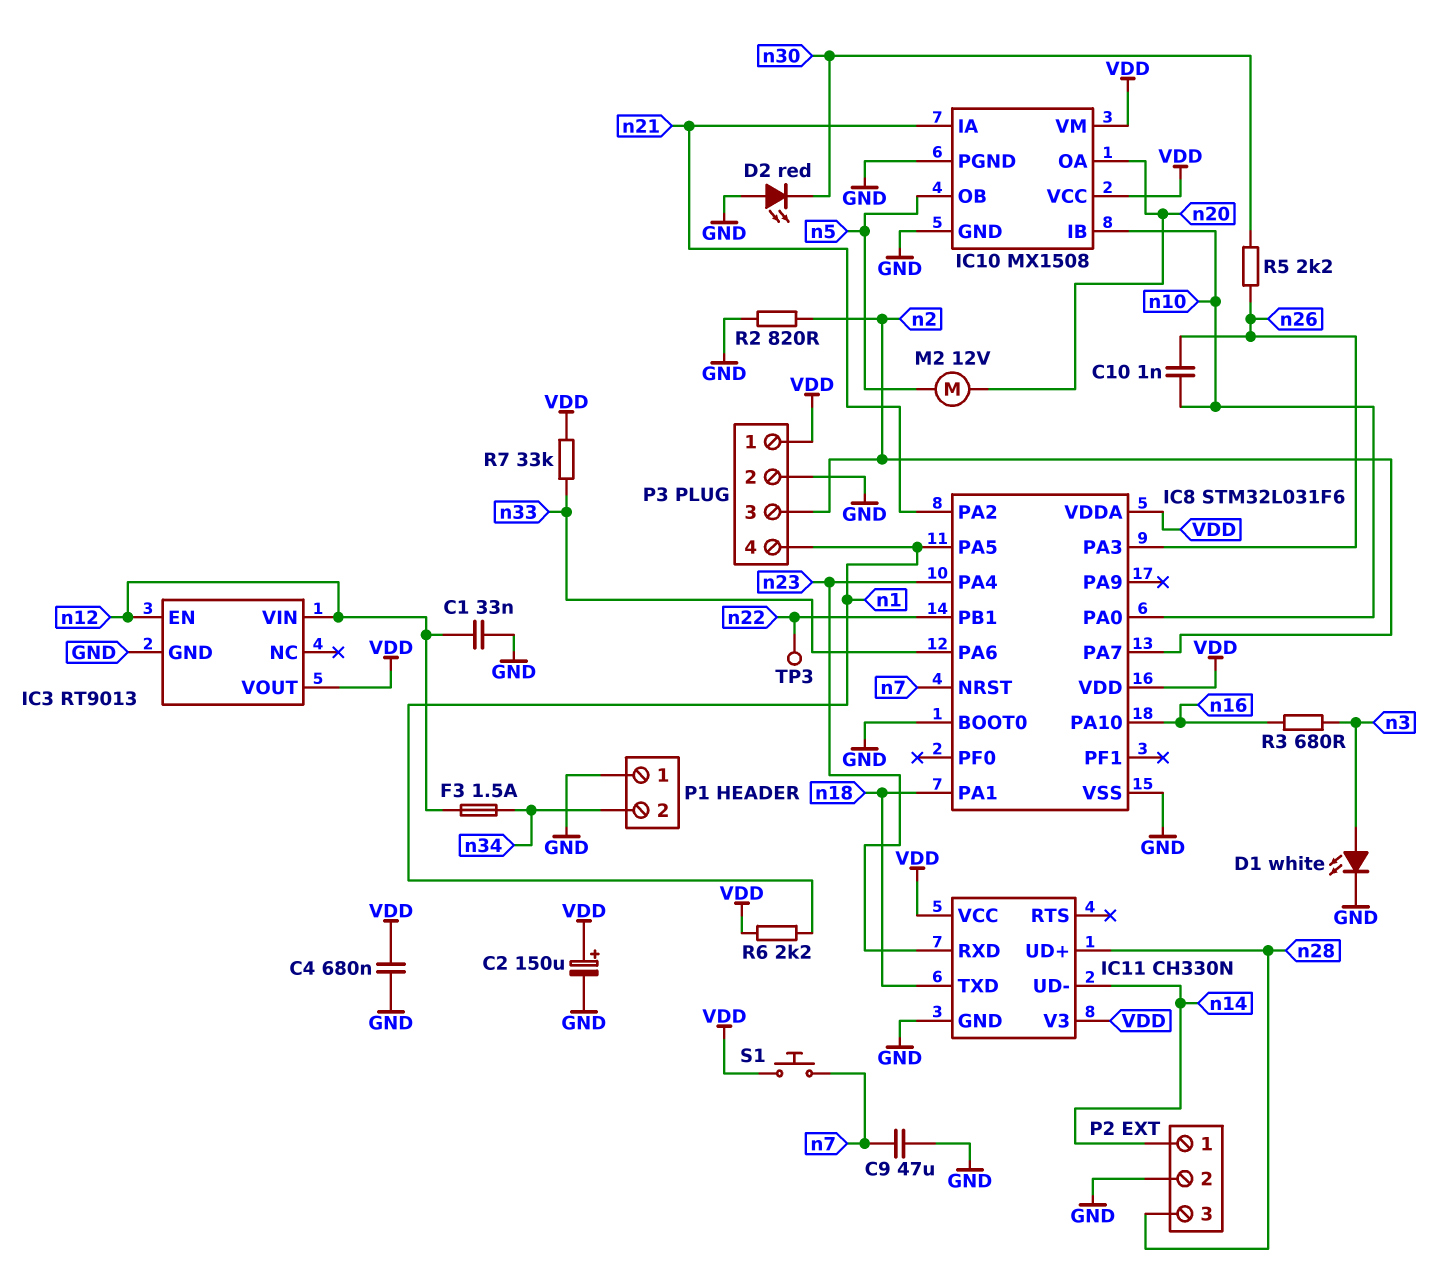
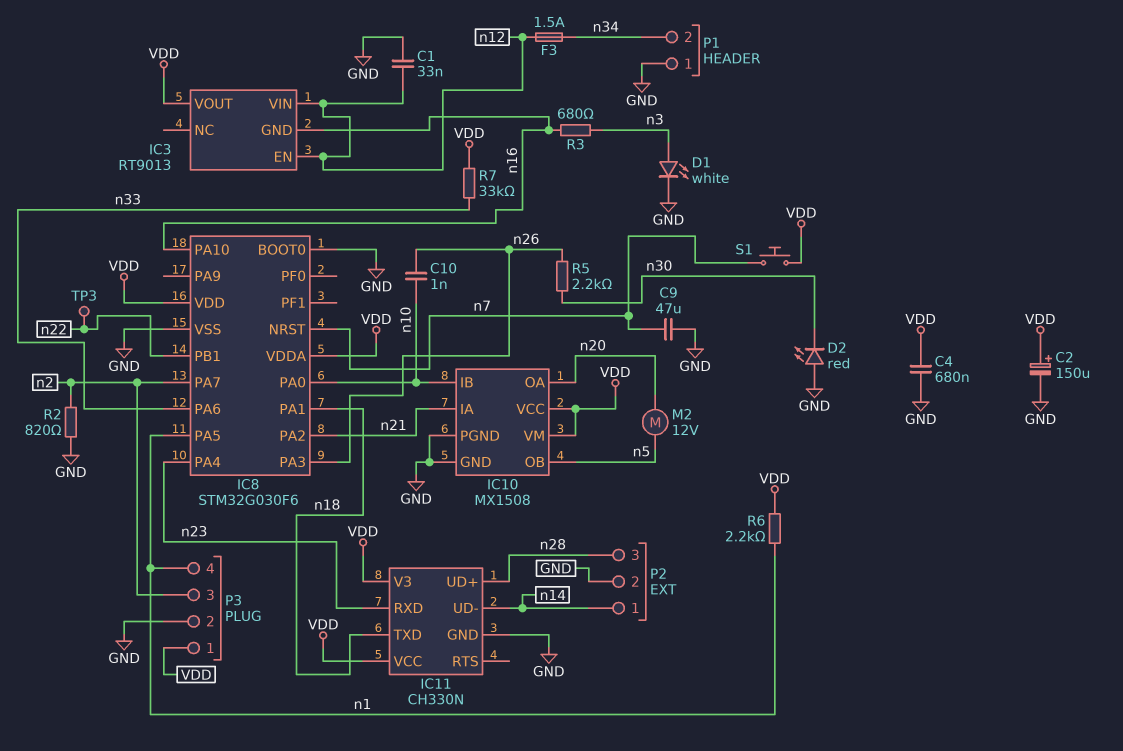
IC3 pin GND: GND -> n16
IC8: STM32L031F6 -> STM32G030F6

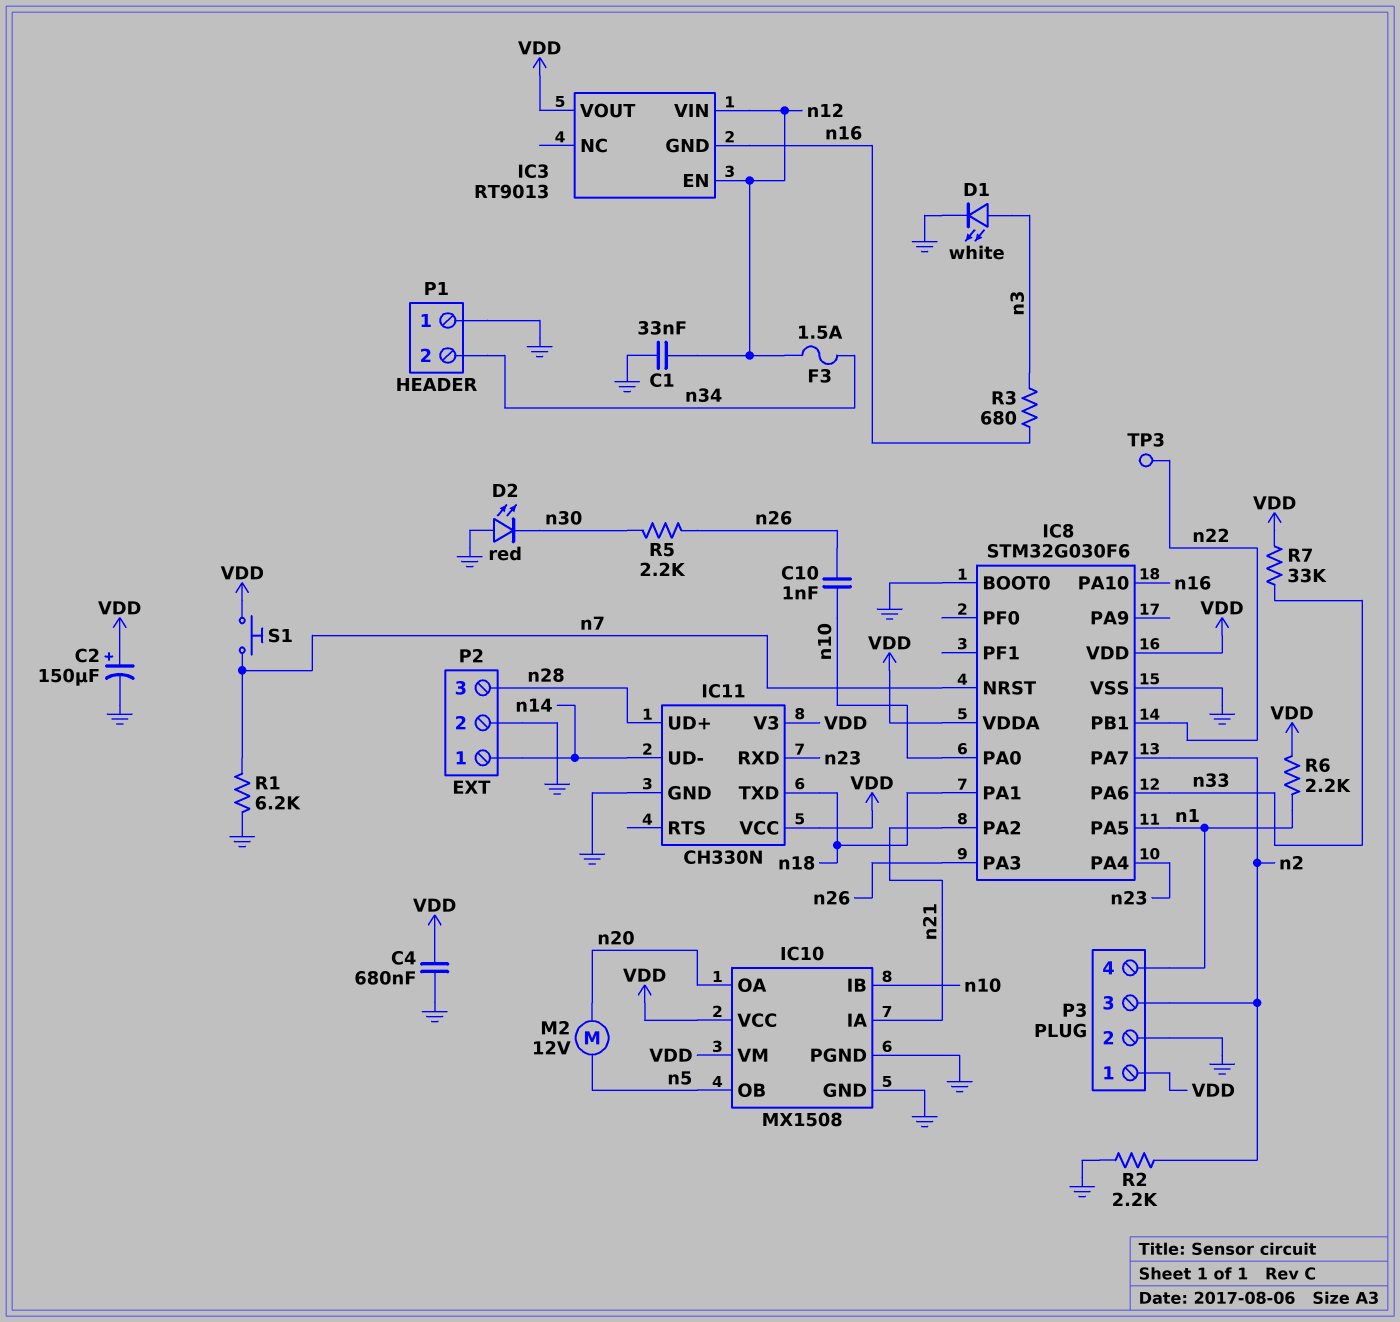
C9: 47uF (GND, n7) -> none
R1: none -> 6.2k (GND, n7)
R2: 820 (GND, n2) -> 2.2k (GND, n2)

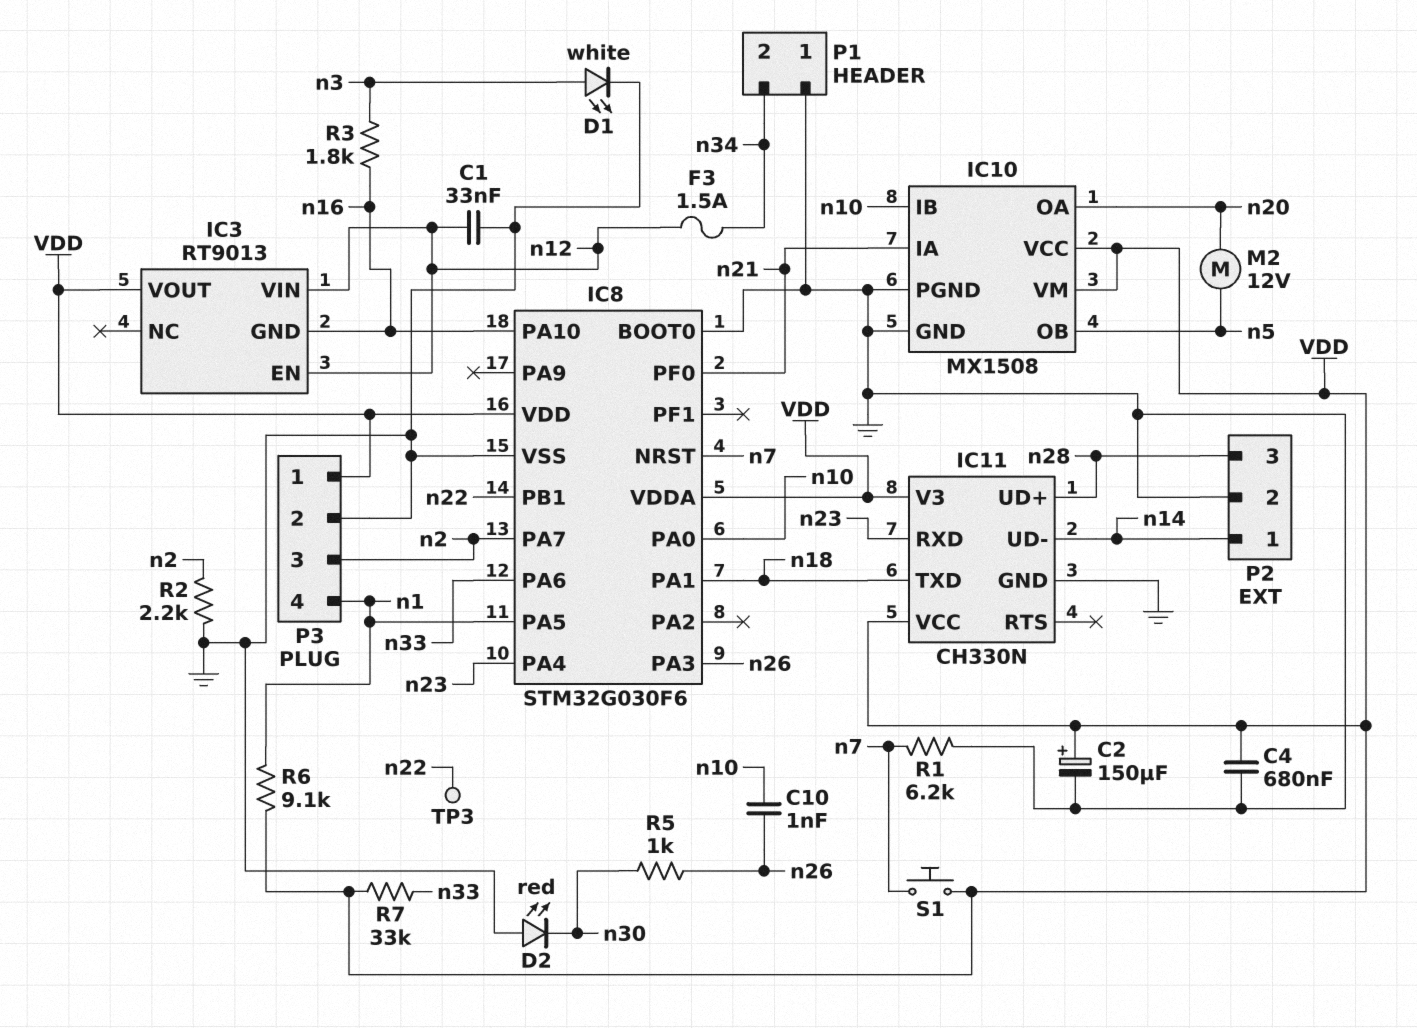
IC8 pin PA2: n21 -> none
IC8 pin PF0: none -> n21
R3: 680 (n3, n16) -> 1.8k (n3, n16)
R5: 2.2k (n26, n30) -> 1k (n26, n30)
R6: 2.2k (VDD, n1) -> 9.1k (VDD, n1)

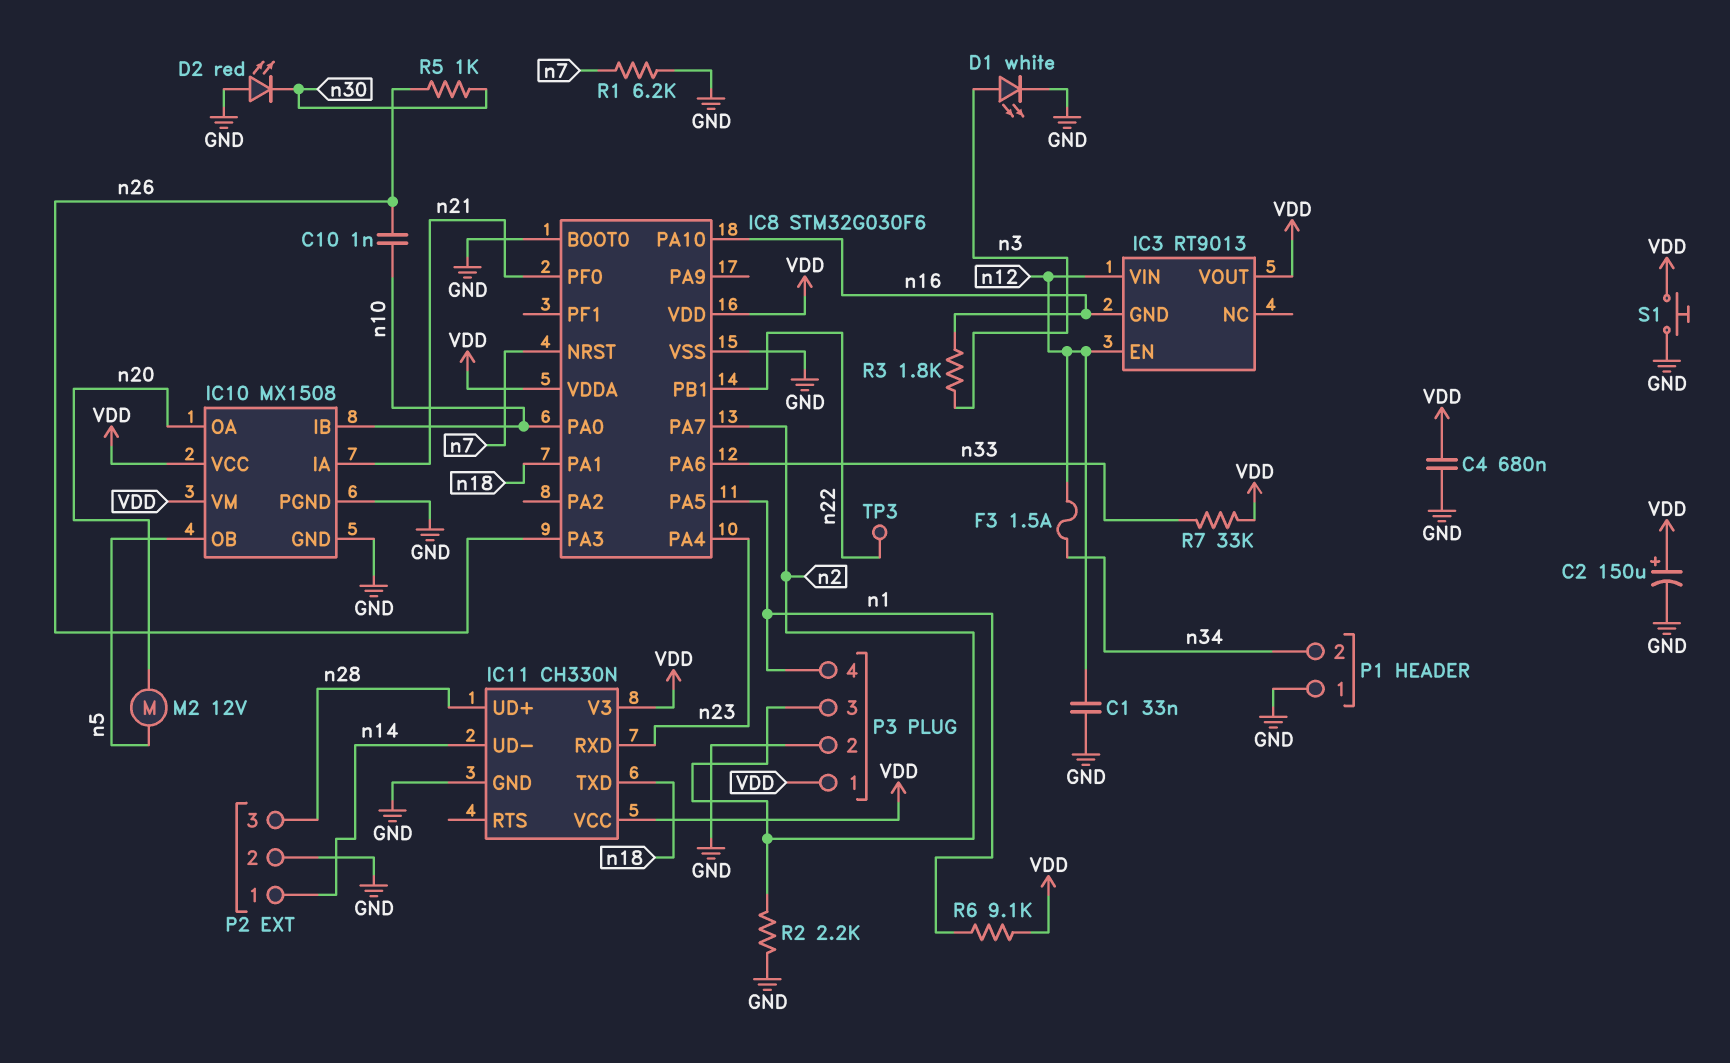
S1: button (VDD, n7) -> button (GND, VDD)

